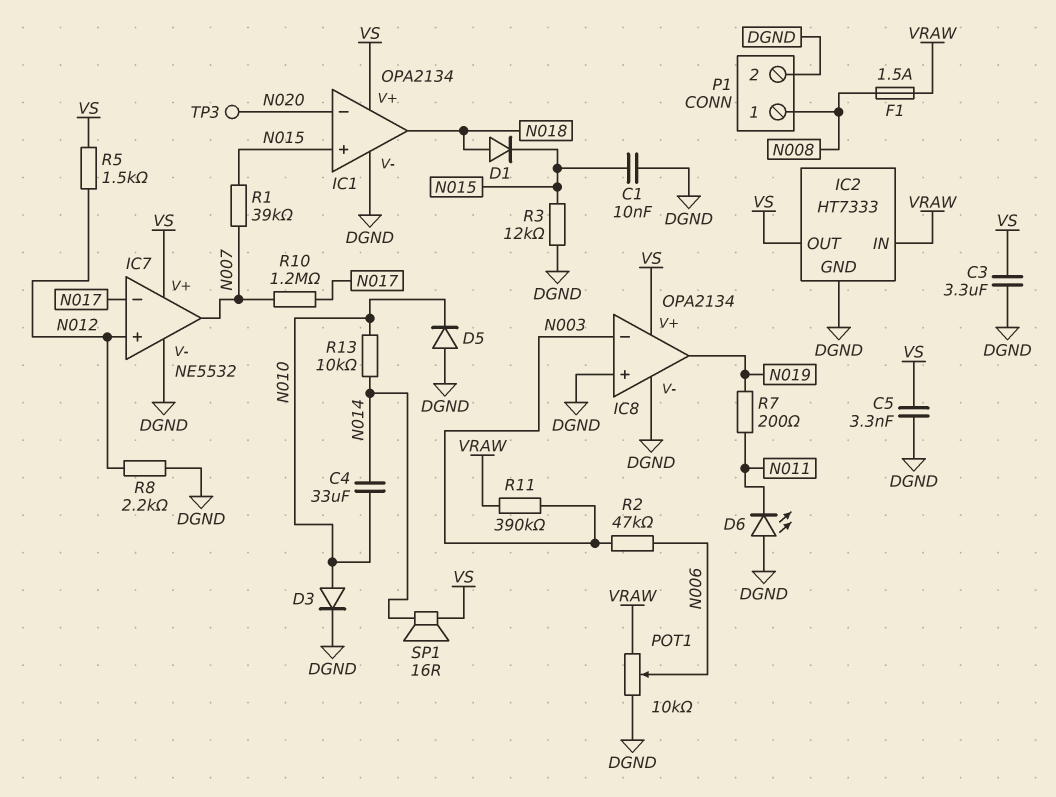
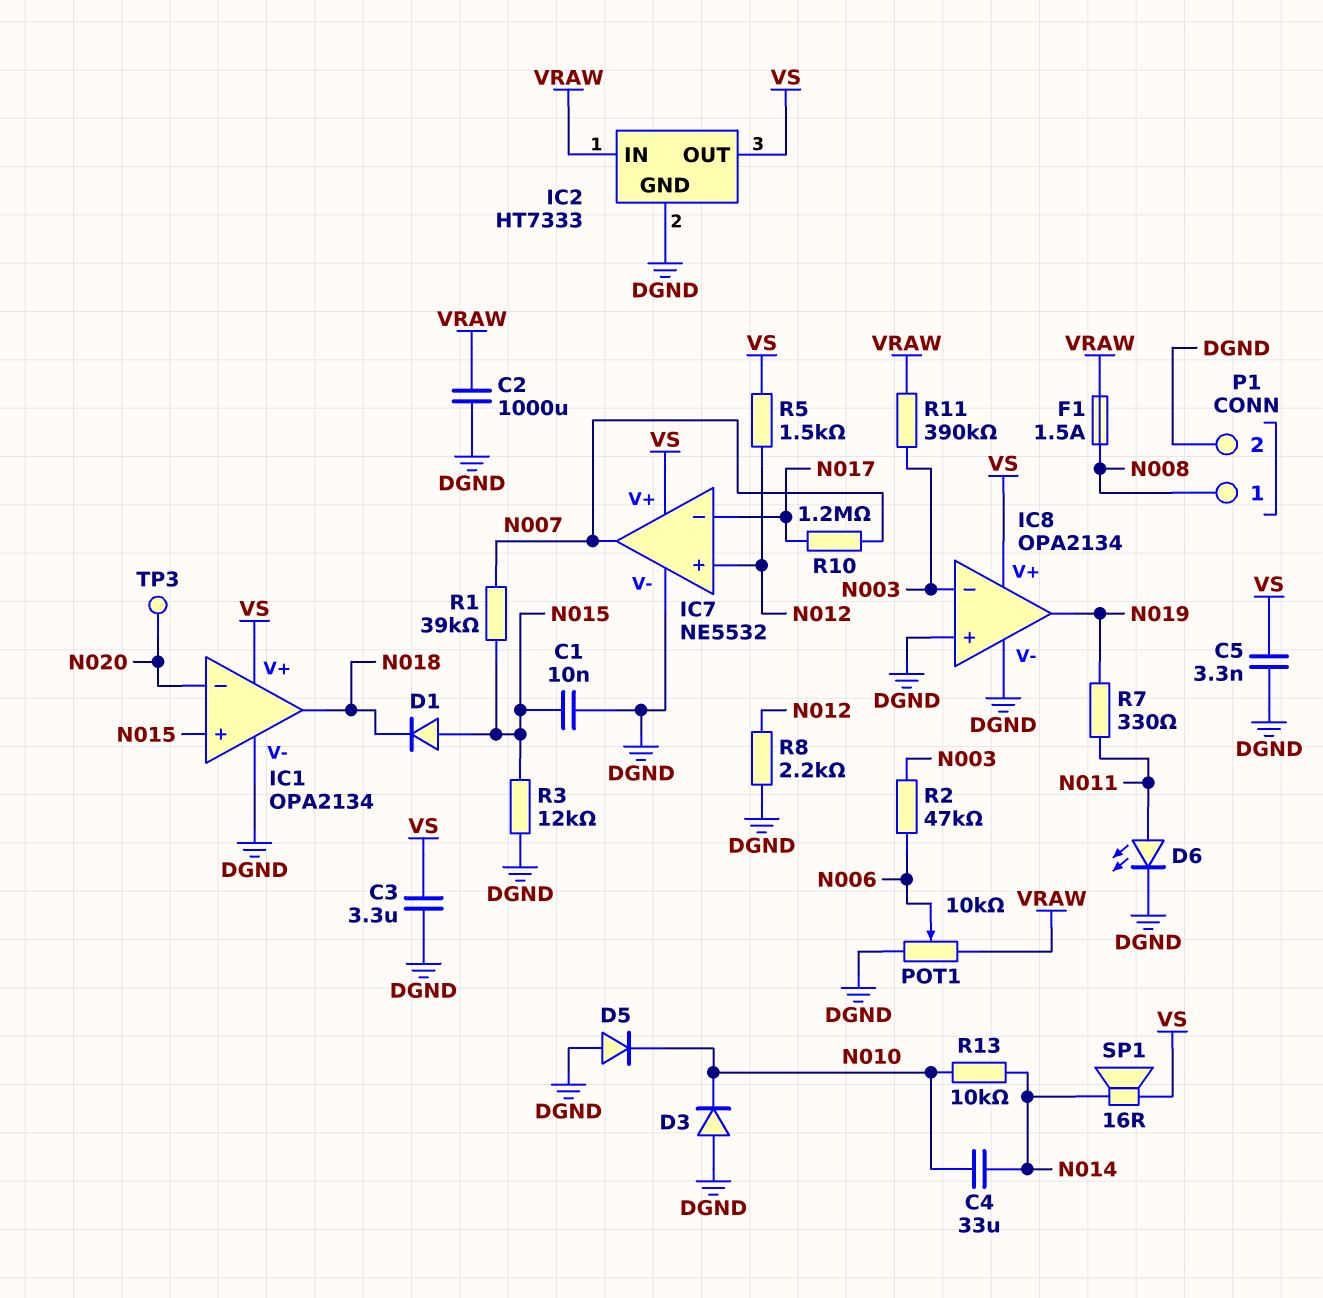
C2: none -> 1000uF (DGND, VRAW)
D1: diode (A N018, K N015) -> diode (A N015, K N018)
D3: diode (A N010, K DGND) -> diode (A DGND, K N010)
D6: LED (A DGND, K N011) -> LED (A N011, K DGND)
R7: 200 (N011, N019) -> 330 (N011, N019)

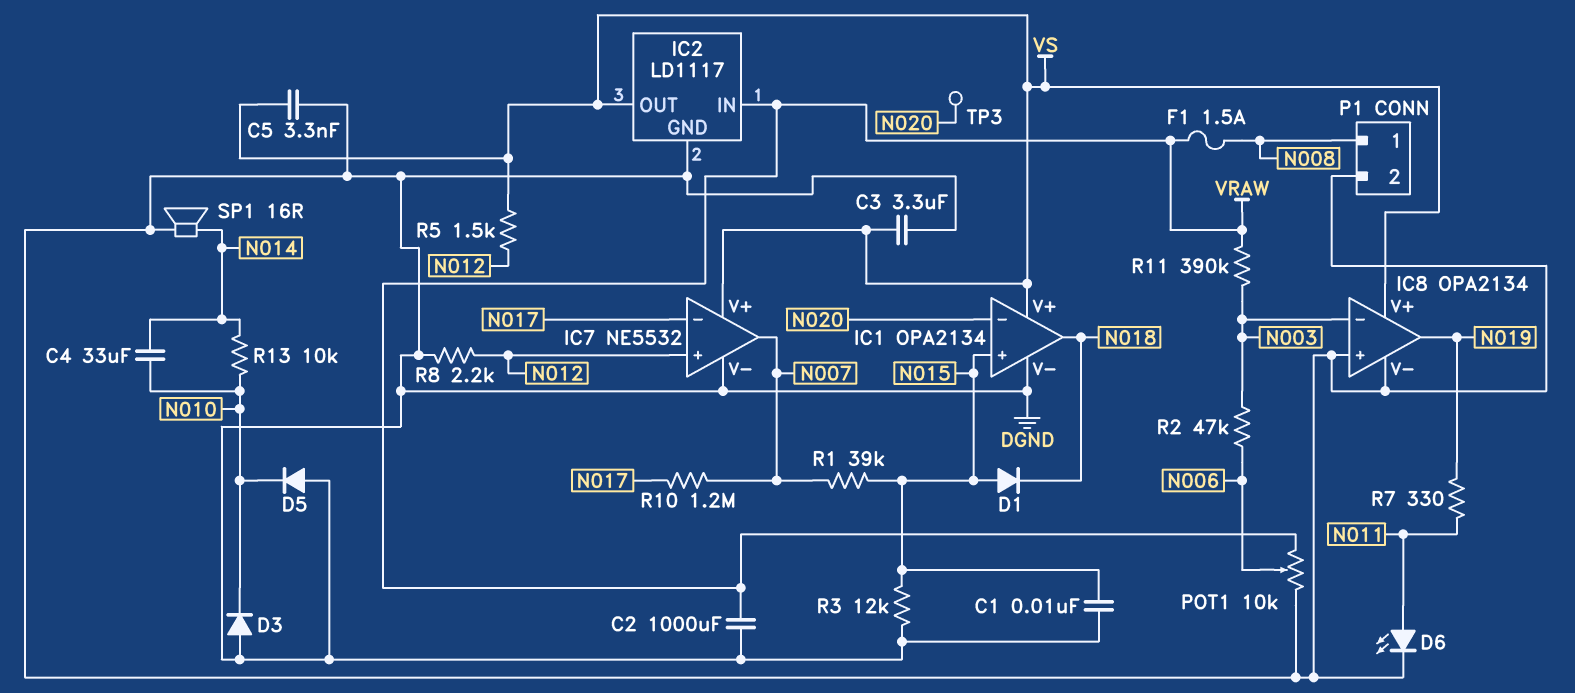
IC2: HT7333 -> LD1117
SP1: speaker 16R (N014, VS) -> speaker 16R (DGND, N014)

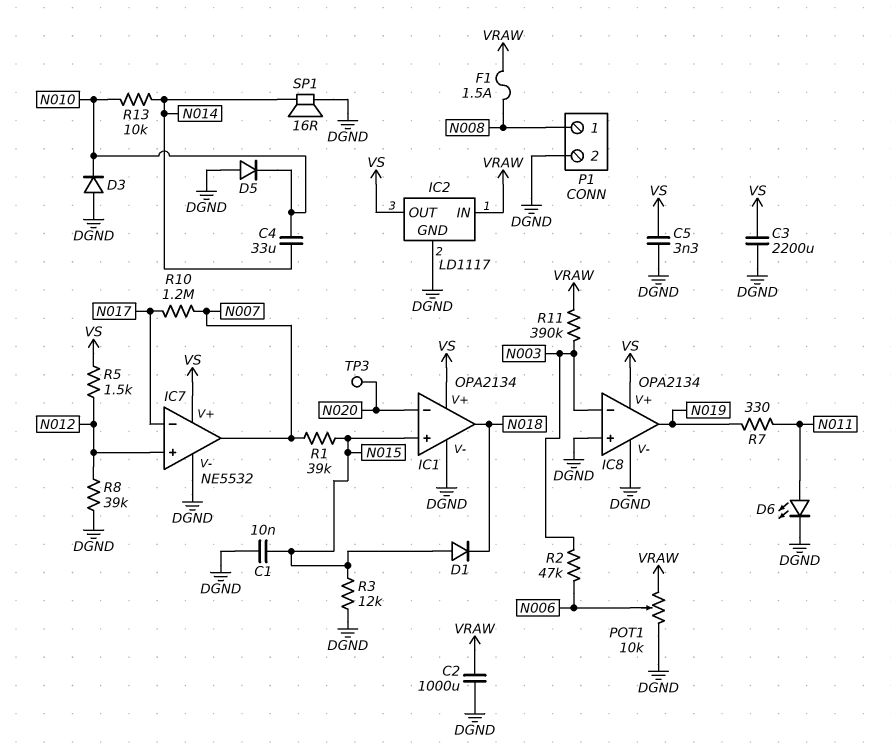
C3: 3.3uF (DGND, VS) -> 2200uF (DGND, VS)
R8: 2.2k (DGND, N012) -> 39k (DGND, N012)

